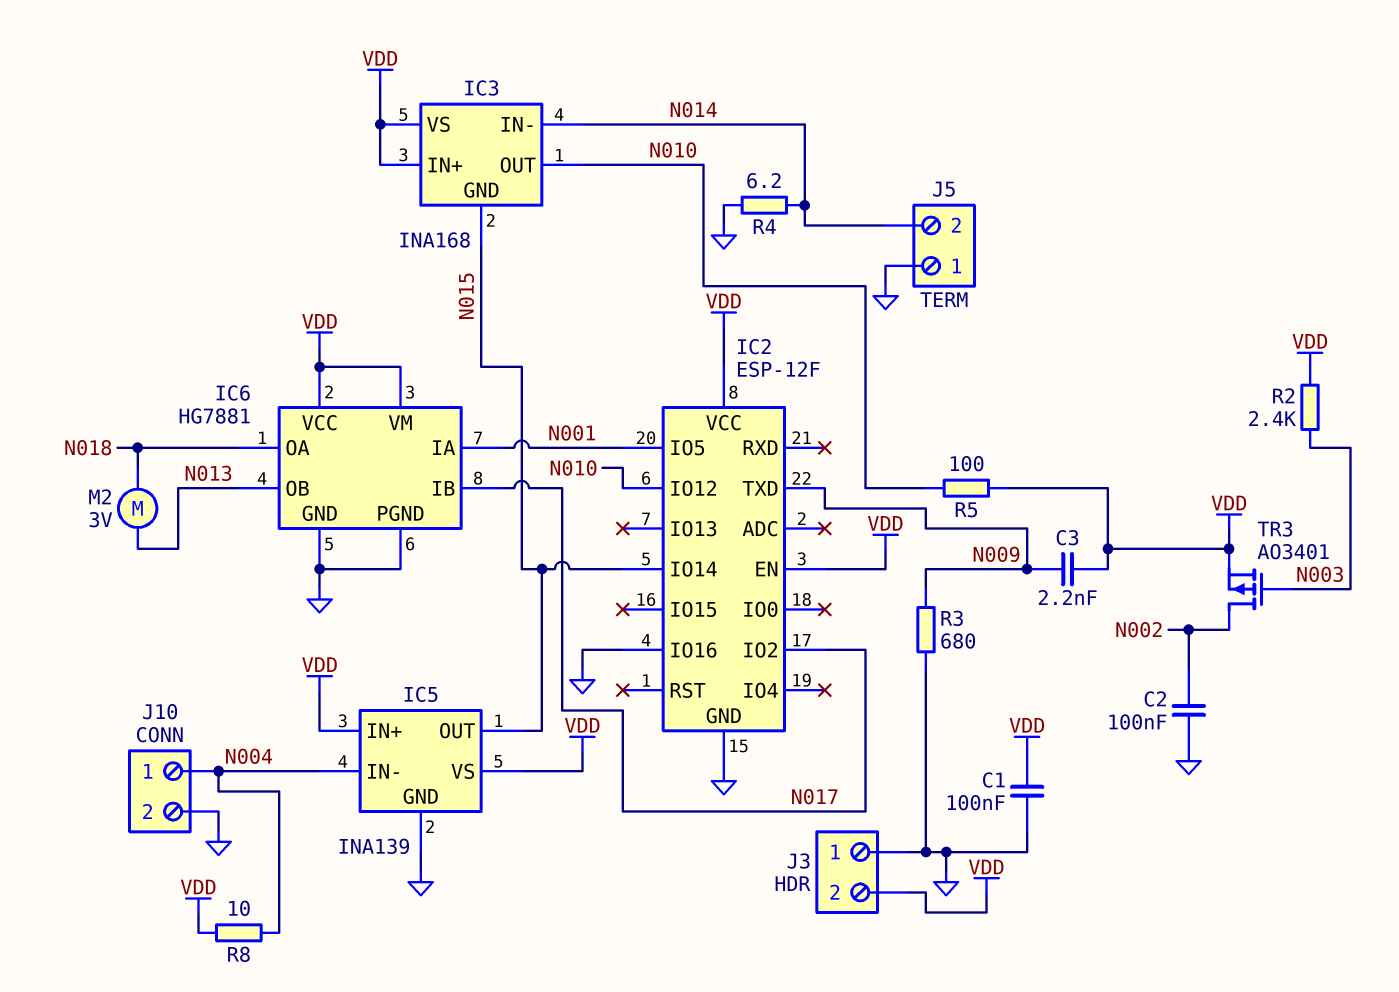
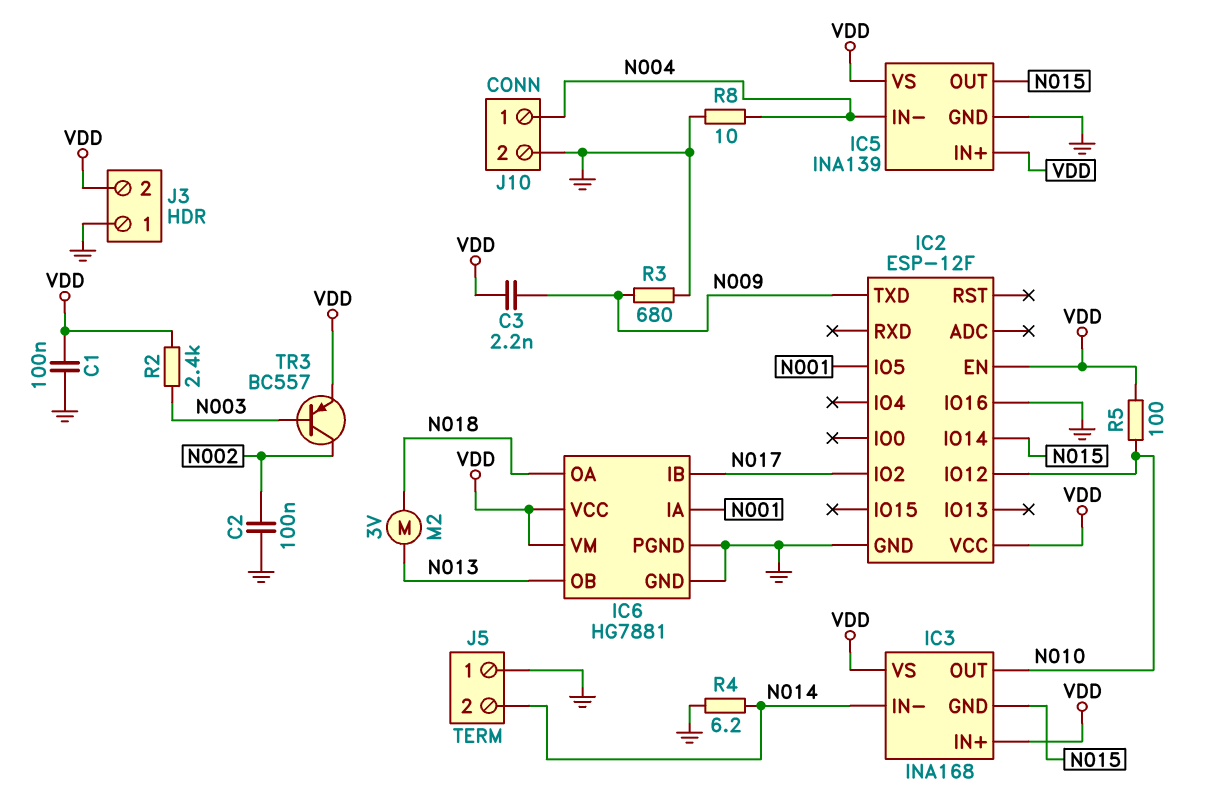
R8: 10 (N004, VDD) -> 10 (GND, N004)
TR3: PMOS AO3401 (G N003, D N002, S VDD) -> PNP BC557 (B N003, C N002, E VDD)

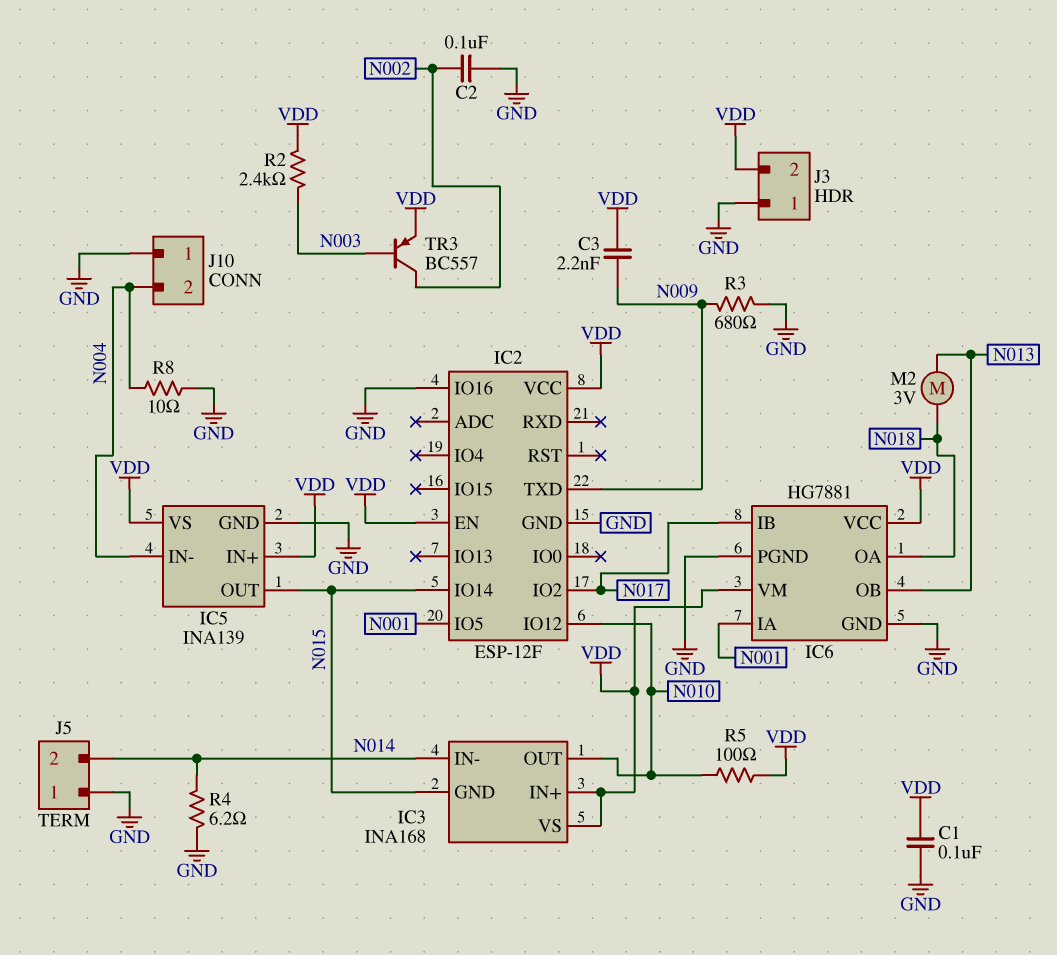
J10 pin 1: N004 -> GND
J10 pin 2: GND -> N004

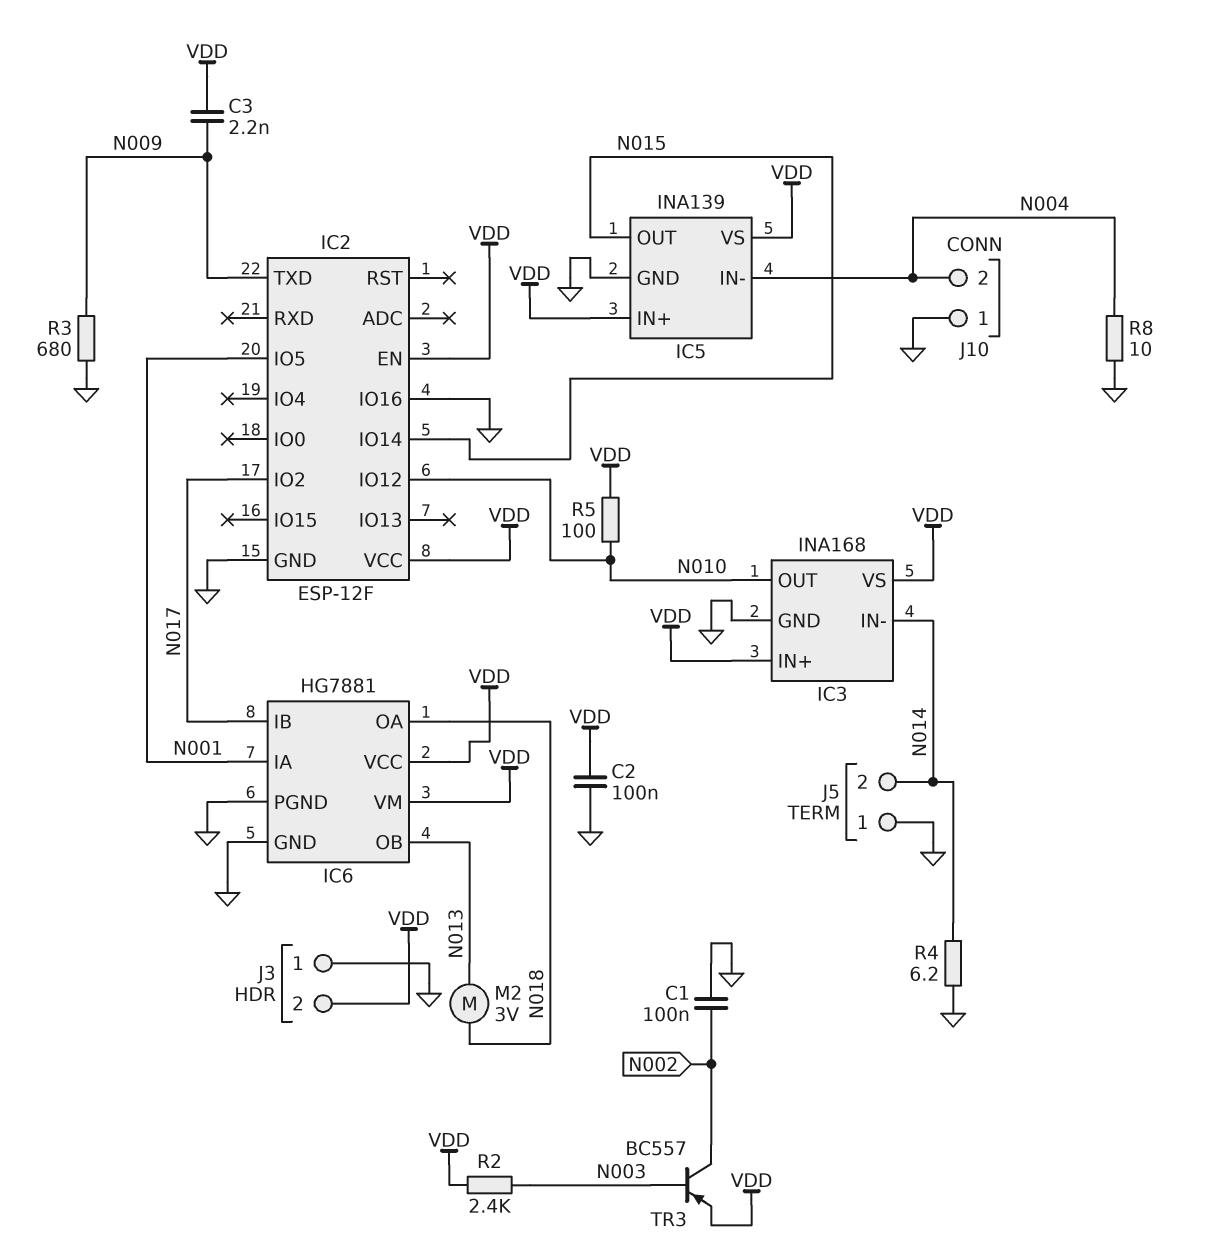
C1: 100nF (GND, VDD) -> 100nF (GND, N002)
C2: 100nF (GND, N002) -> 100nF (GND, VDD)
IC3 pin GND: N015 -> GND

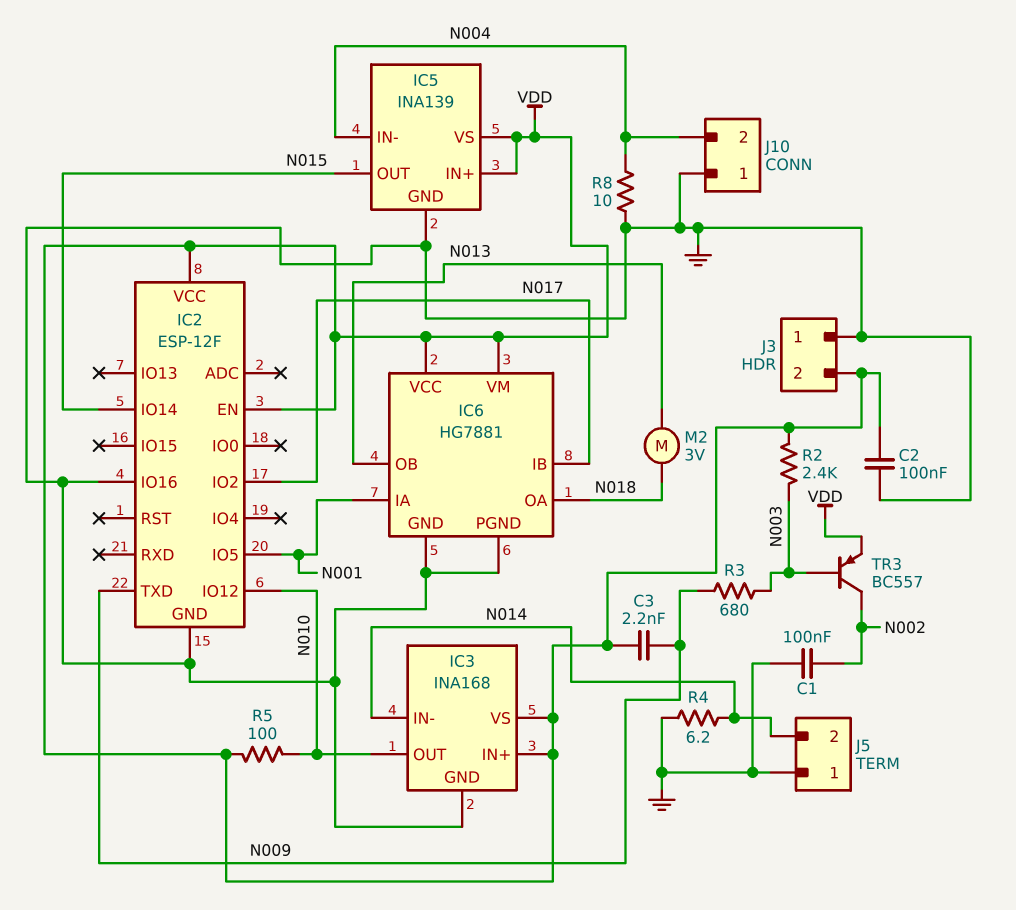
R3: 680 (GND, N009) -> 680 (N003, N009)

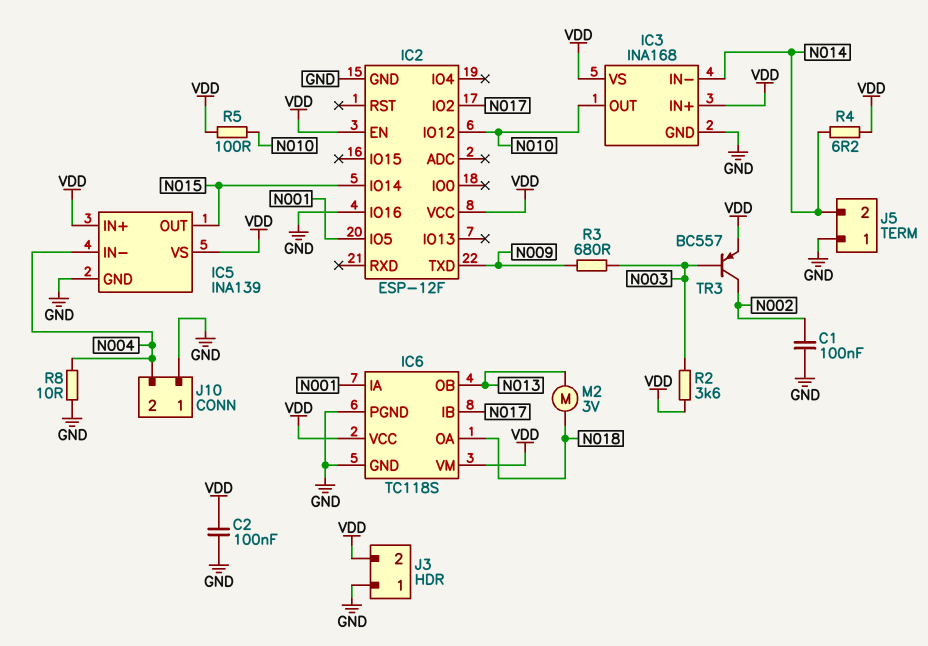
C3: 2.2nF (N009, VDD) -> none
IC6: HG7881 -> TC118S
R2: 2.4k (N003, VDD) -> 3.6k (N003, VDD)
R4: 6.2 (GND, N014) -> 6.2 (N014, VDD)

